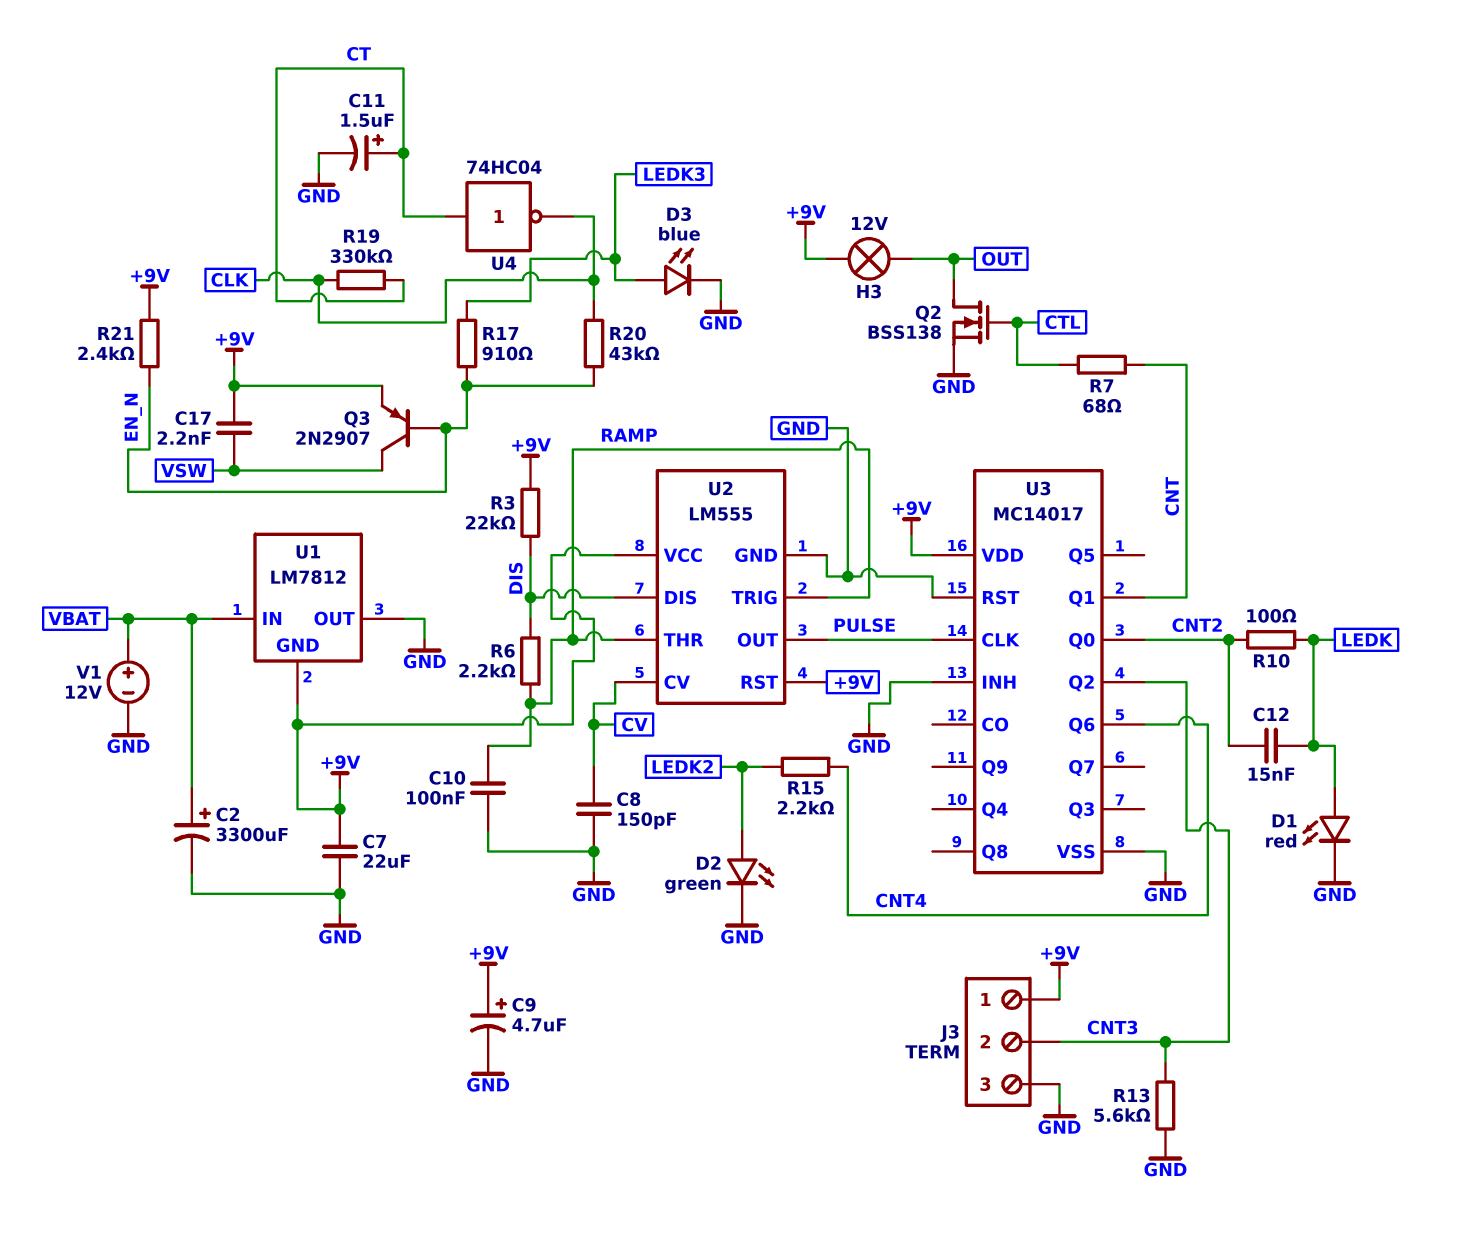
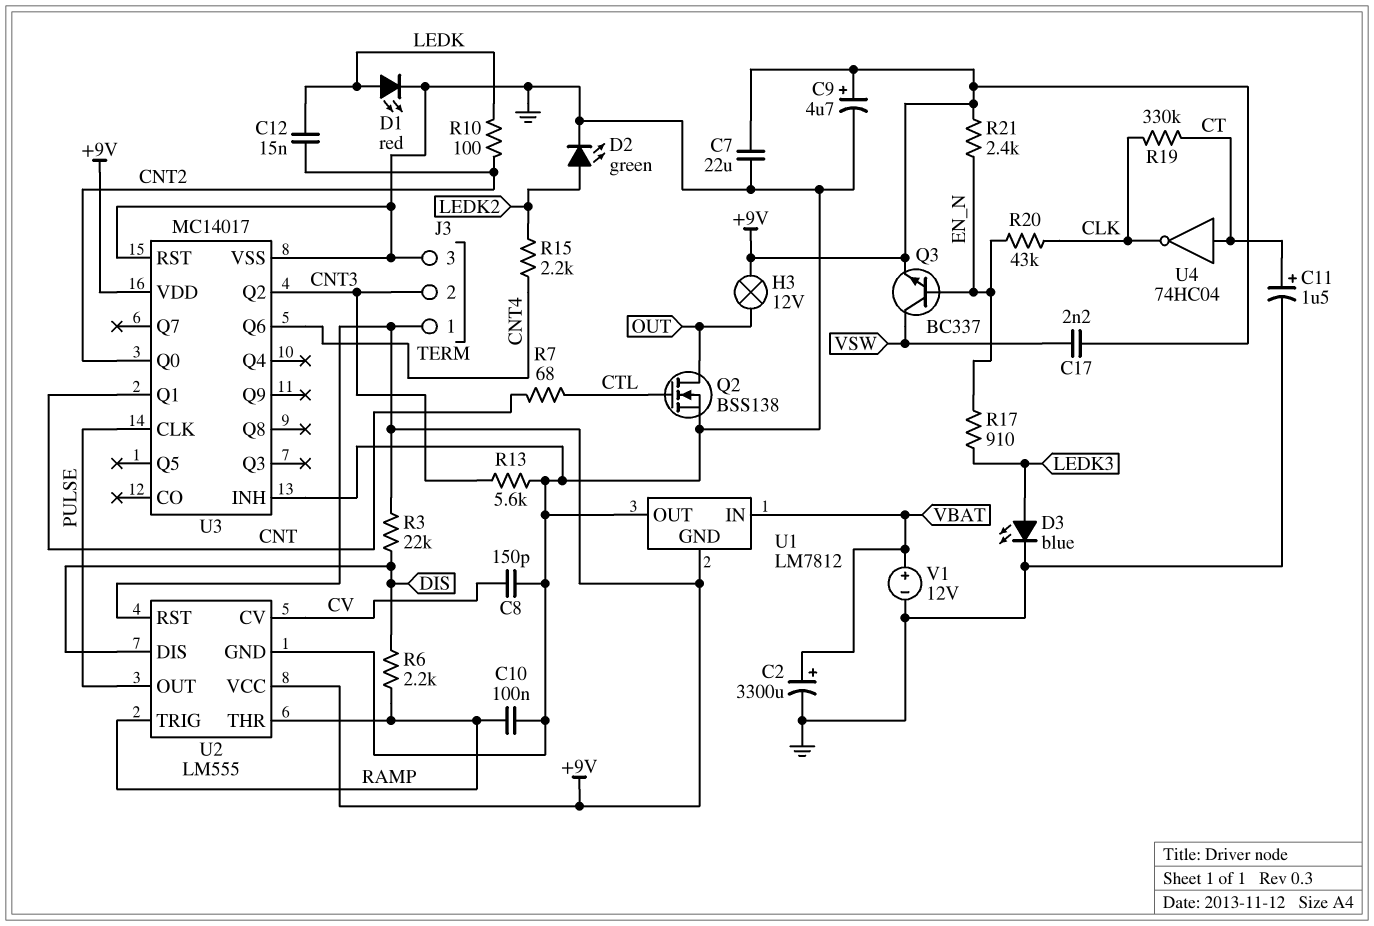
Q3: PNP 2N2907 (B EN_N, C VSW, E +9V) -> NPN BC337 (B EN_N, C VSW, E +9V)

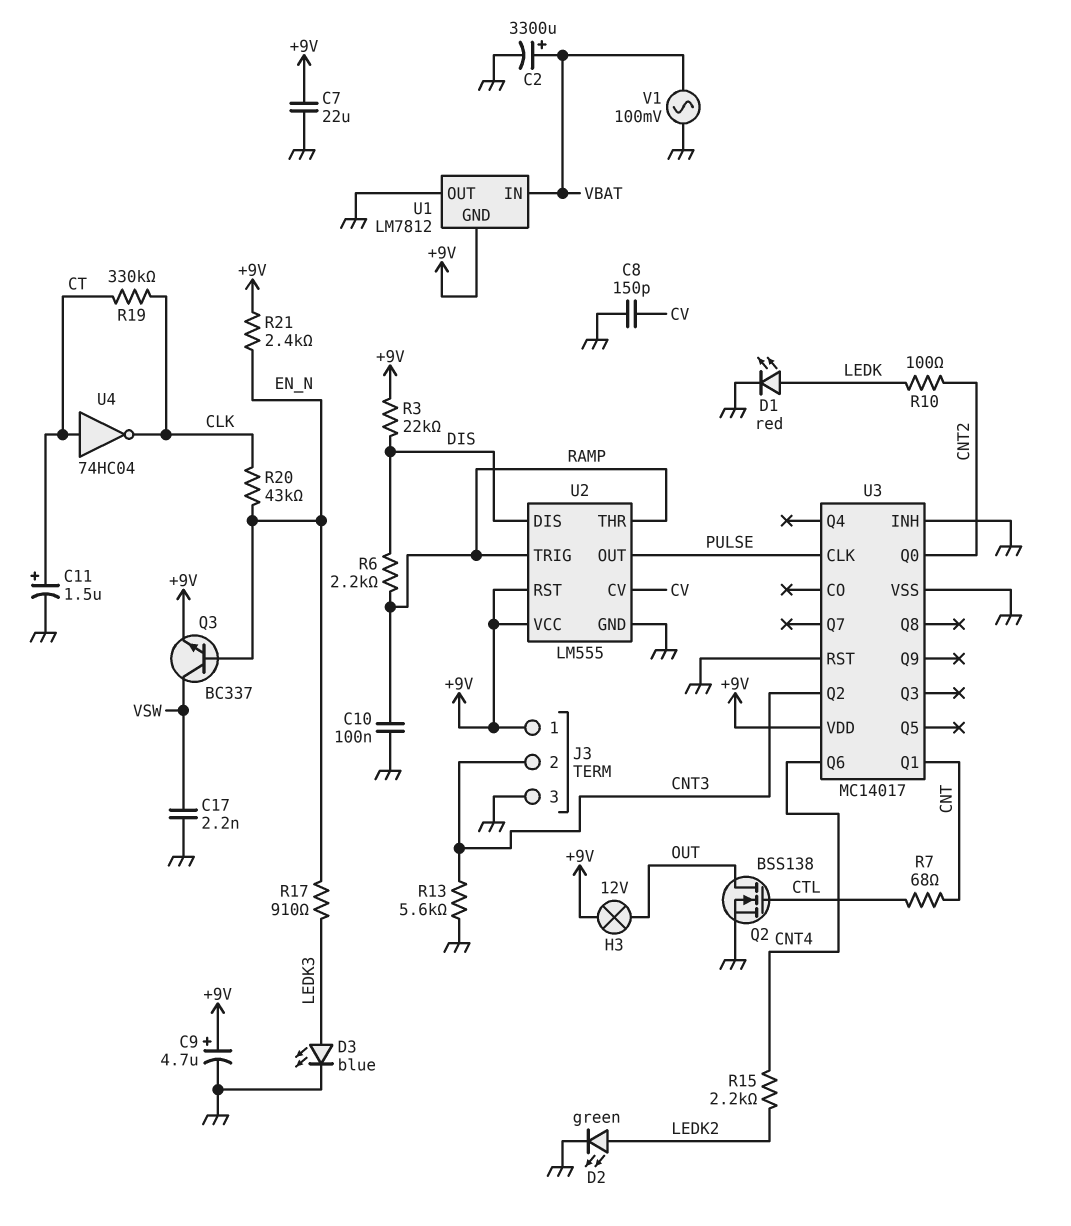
C12: 15nF (CNT2, LEDK) -> none
C17: 2.2nF (+9V, VSW) -> 2.2nF (GND, VSW)
V1: 12V (plus VBAT, minus GND) -> AC 100mV (GND, VBAT)

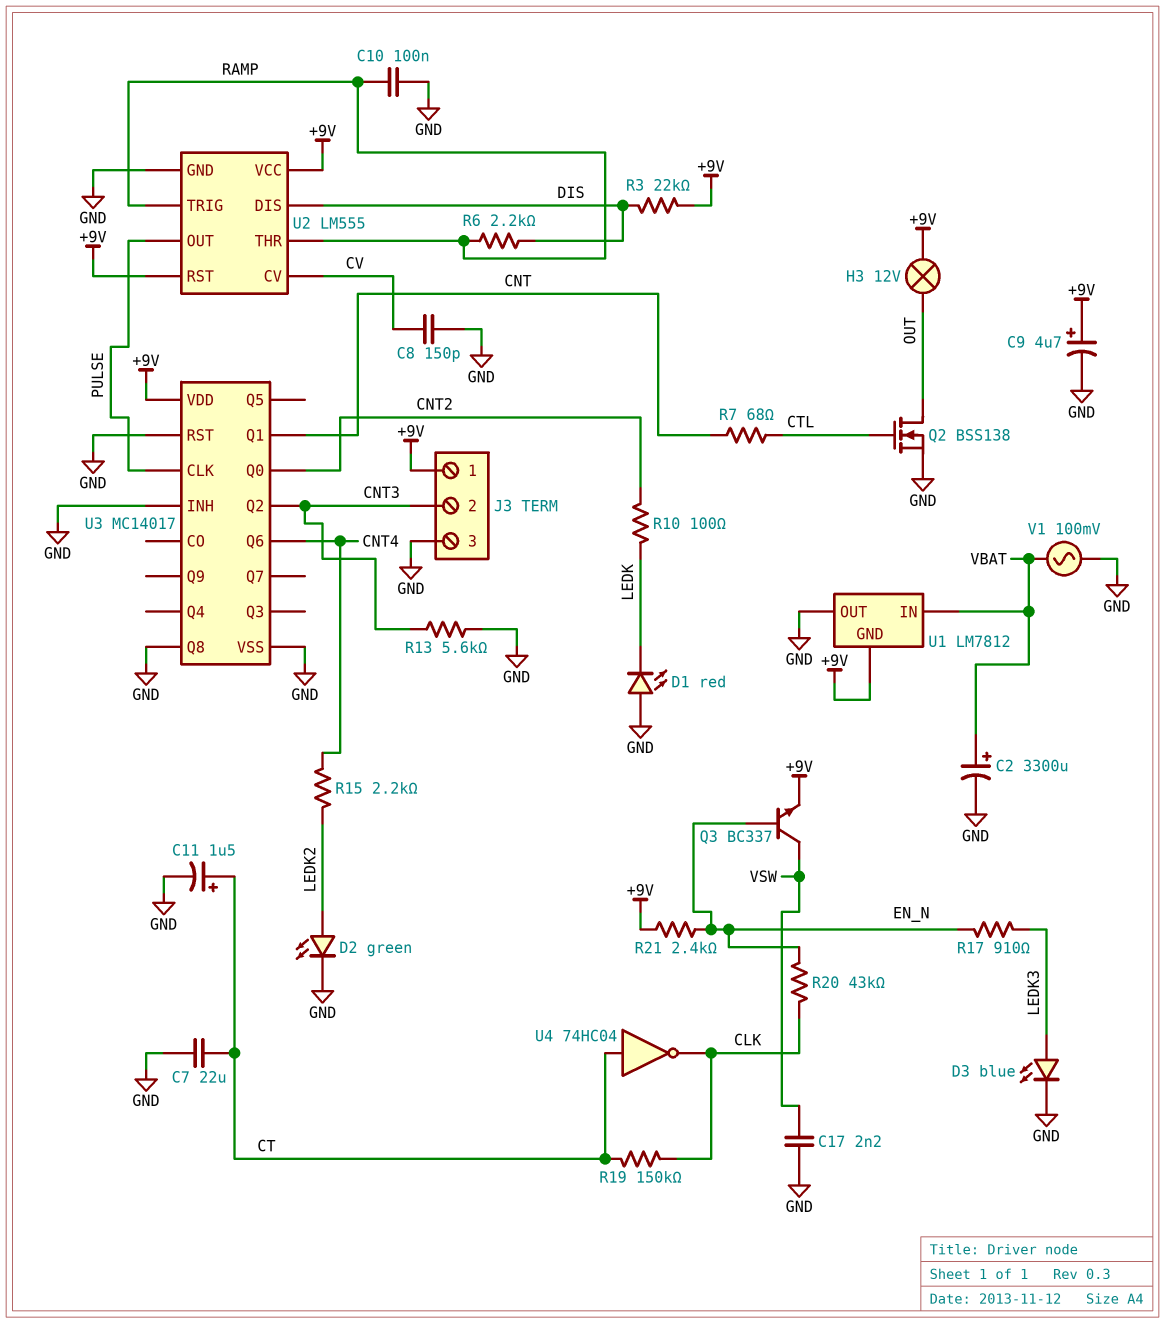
C7: 22uF (+9V, GND) -> 22uF (CT, GND)
D1: LED red (A LEDK, K GND) -> LED red (A GND, K LEDK)
R19: 330k (CLK, CT) -> 150k (CLK, CT)
U3 pin Q8: none -> GND

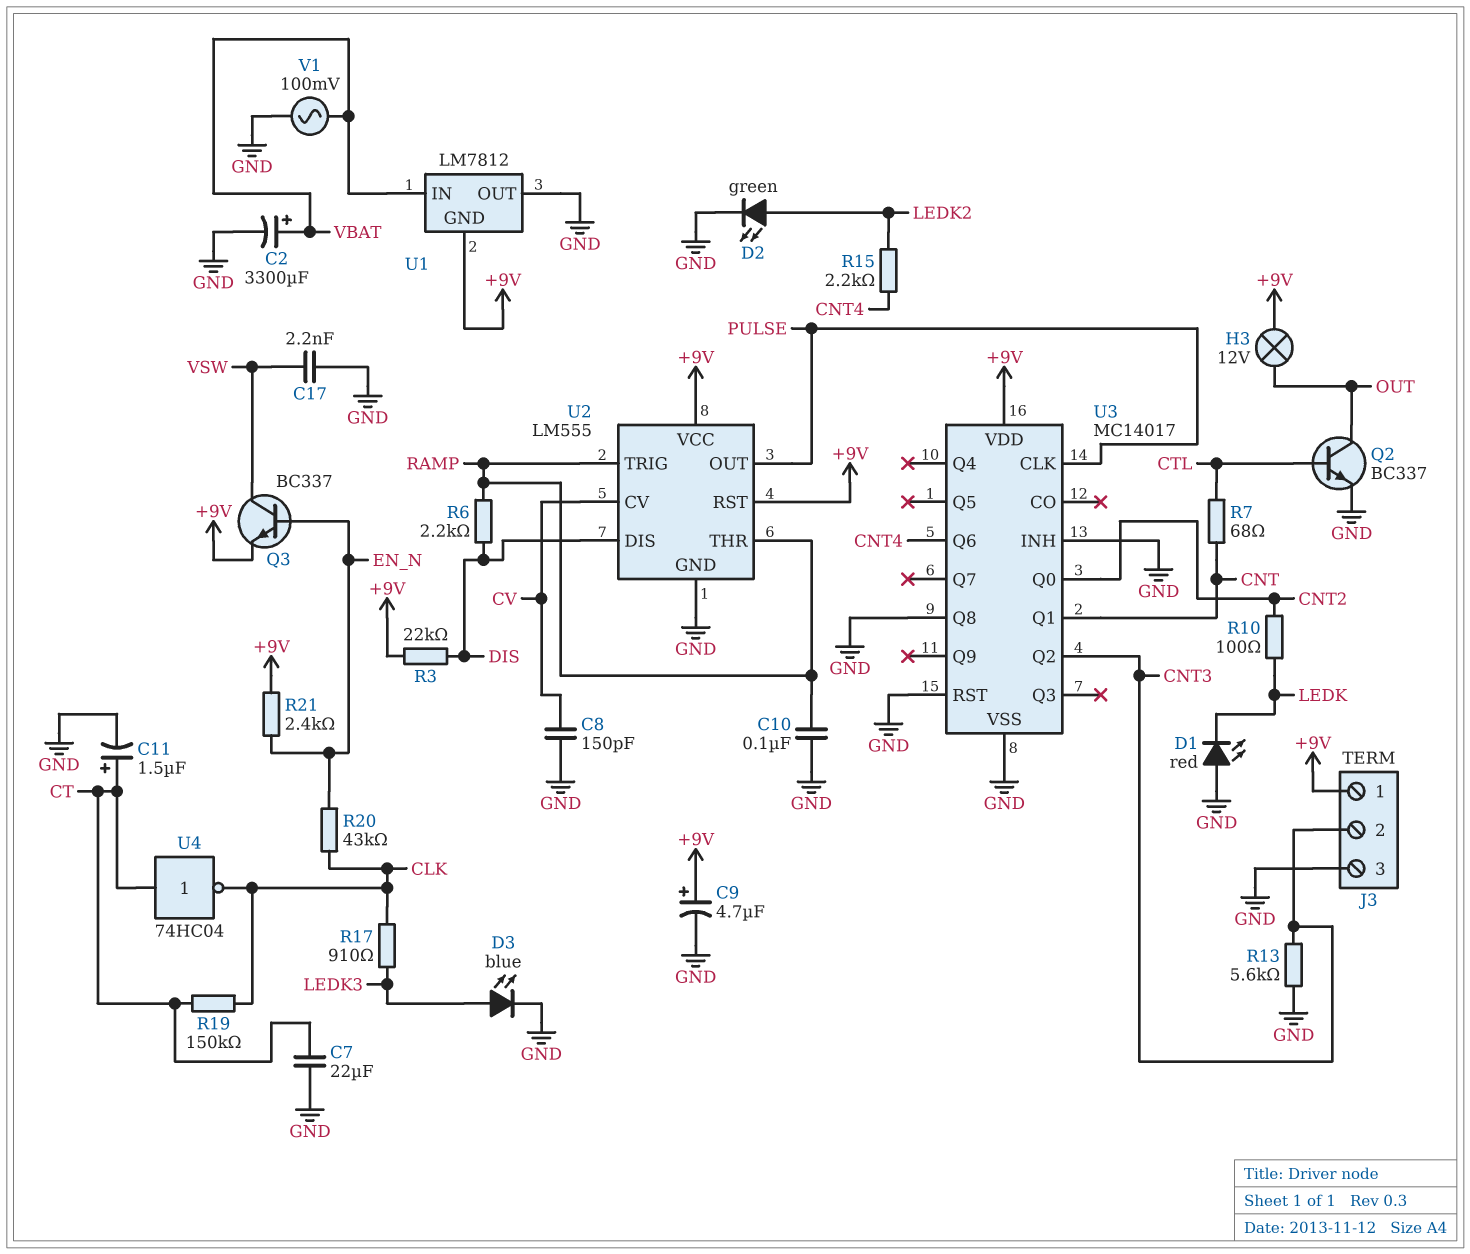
Q2: NMOS BSS138 (G CTL, D OUT, S GND) -> NPN BC337 (B CTL, C OUT, E GND)
R17: 910 (EN_N, LEDK3) -> 910 (CLK, LEDK3)

